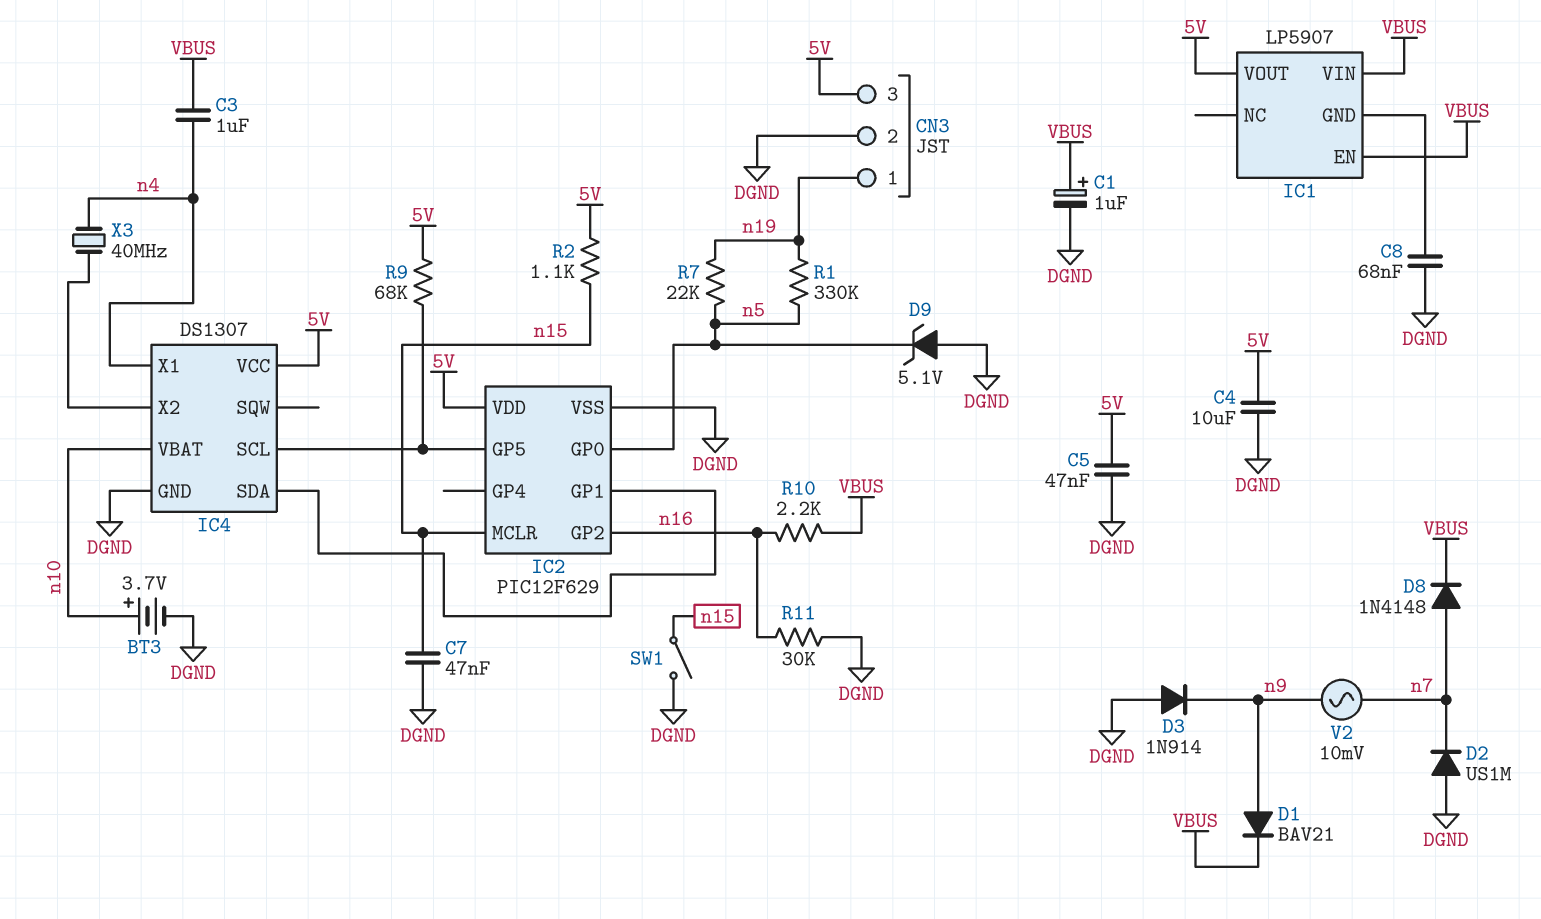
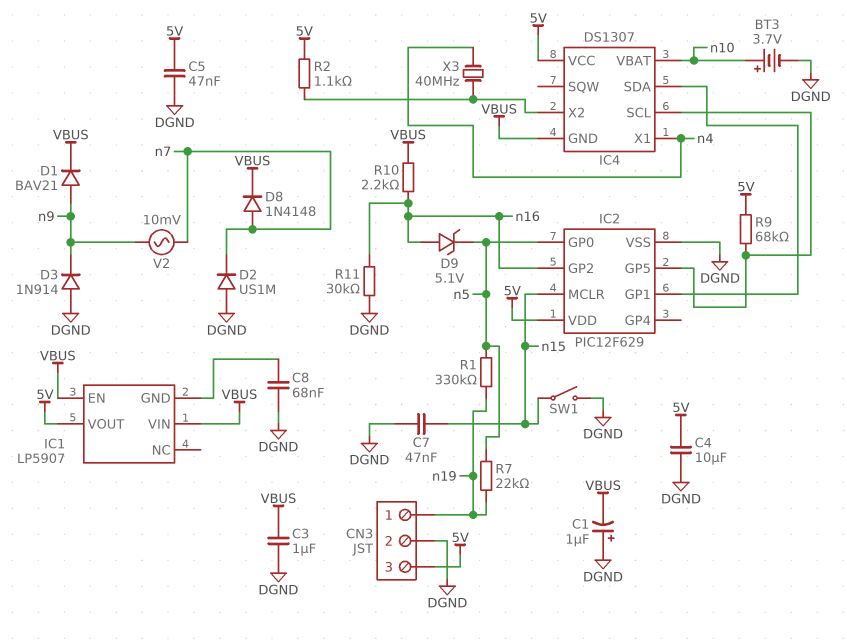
C1: 1uF (plus VBUS, minus DGND) -> 1uF (plus DGND, minus VBUS)
C3: 1uF (VBUS, n4) -> 1uF (DGND, VBUS)
D9: zener 5.1V (A DGND, K n5) -> zener 5.1V (A n16, K n5)
IC4 pin GND: DGND -> VBUS
R2: 1.1k (5V, n15) -> 1.1k (5V, IC4/X2)

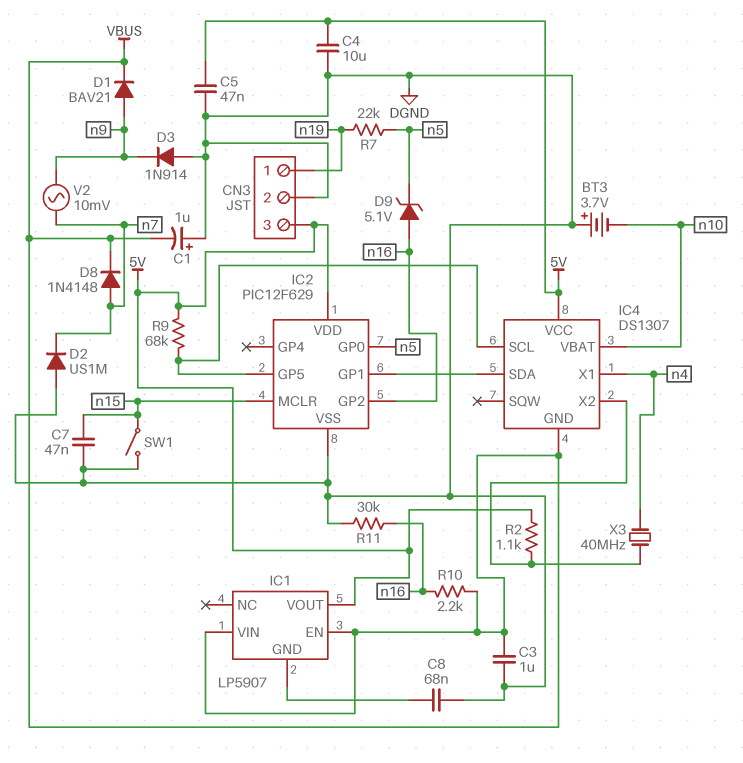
BT3: 3.7V (plus n10, minus DGND) -> 3.7V (plus DGND, minus n10)
R1: 330k (n5, n19) -> none

